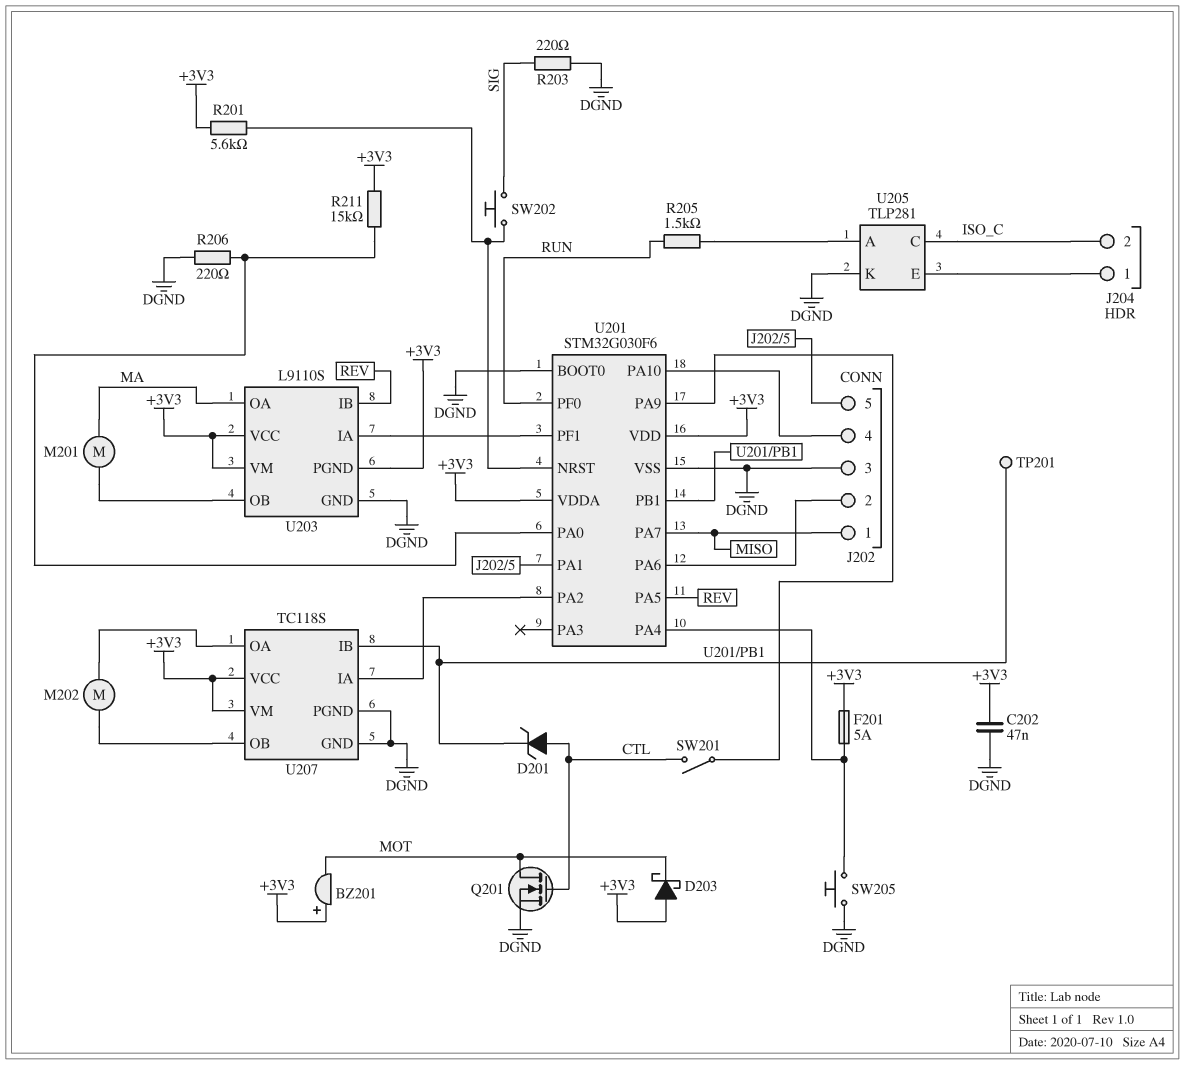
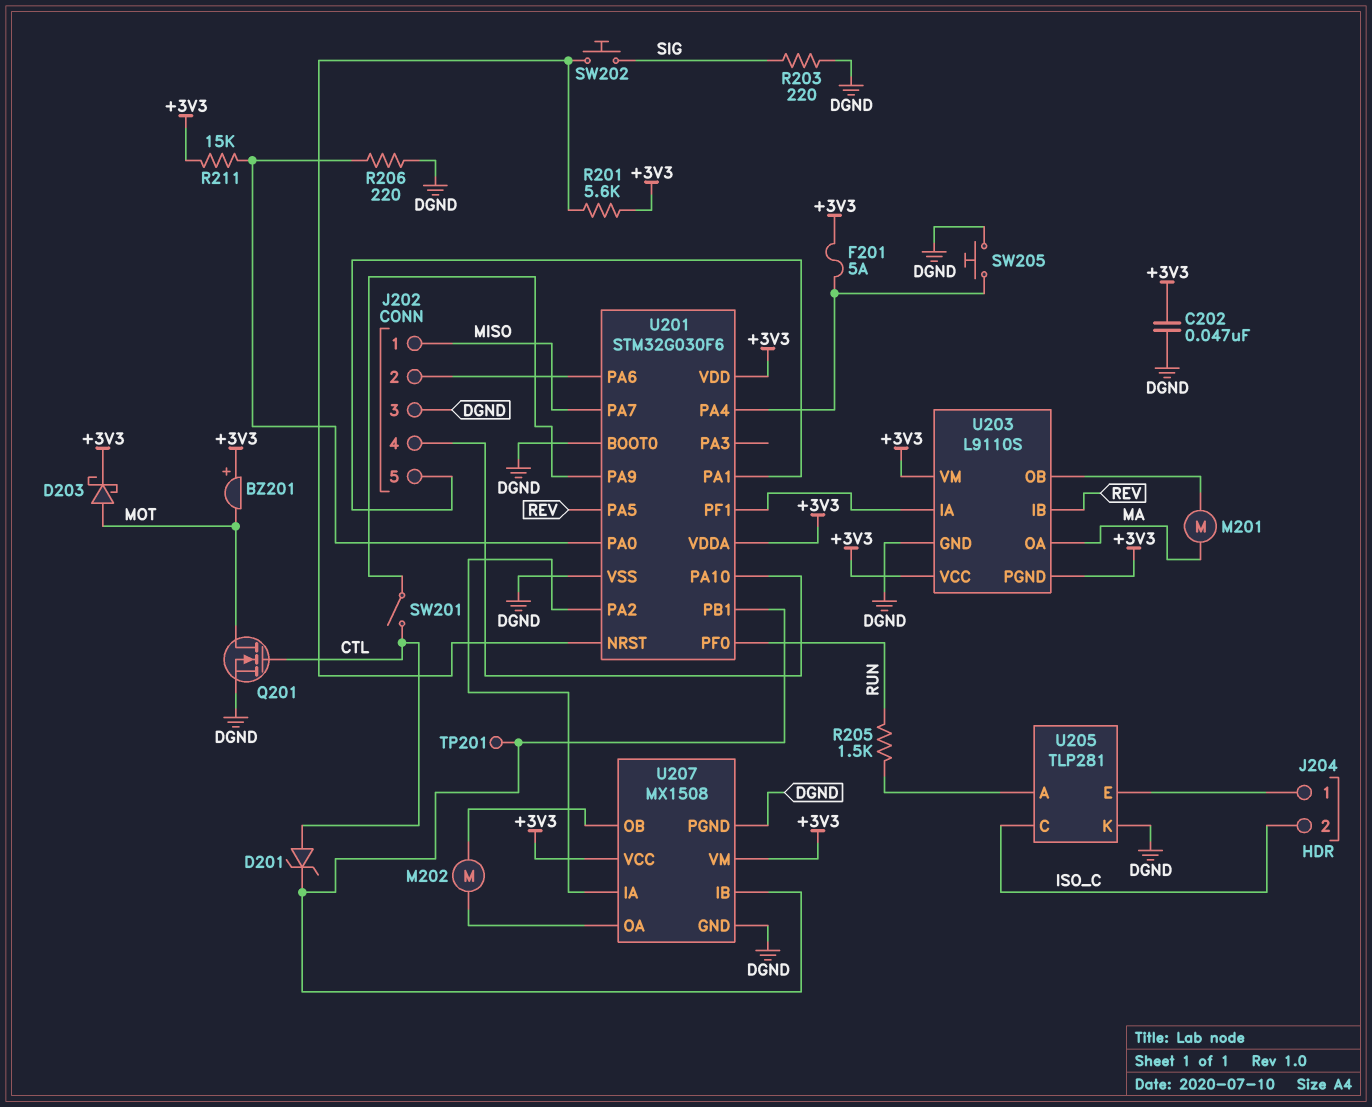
D203: schottky (A +3V3, K MOT) -> schottky (A MOT, K +3V3)
U207: TC118S -> MX1508

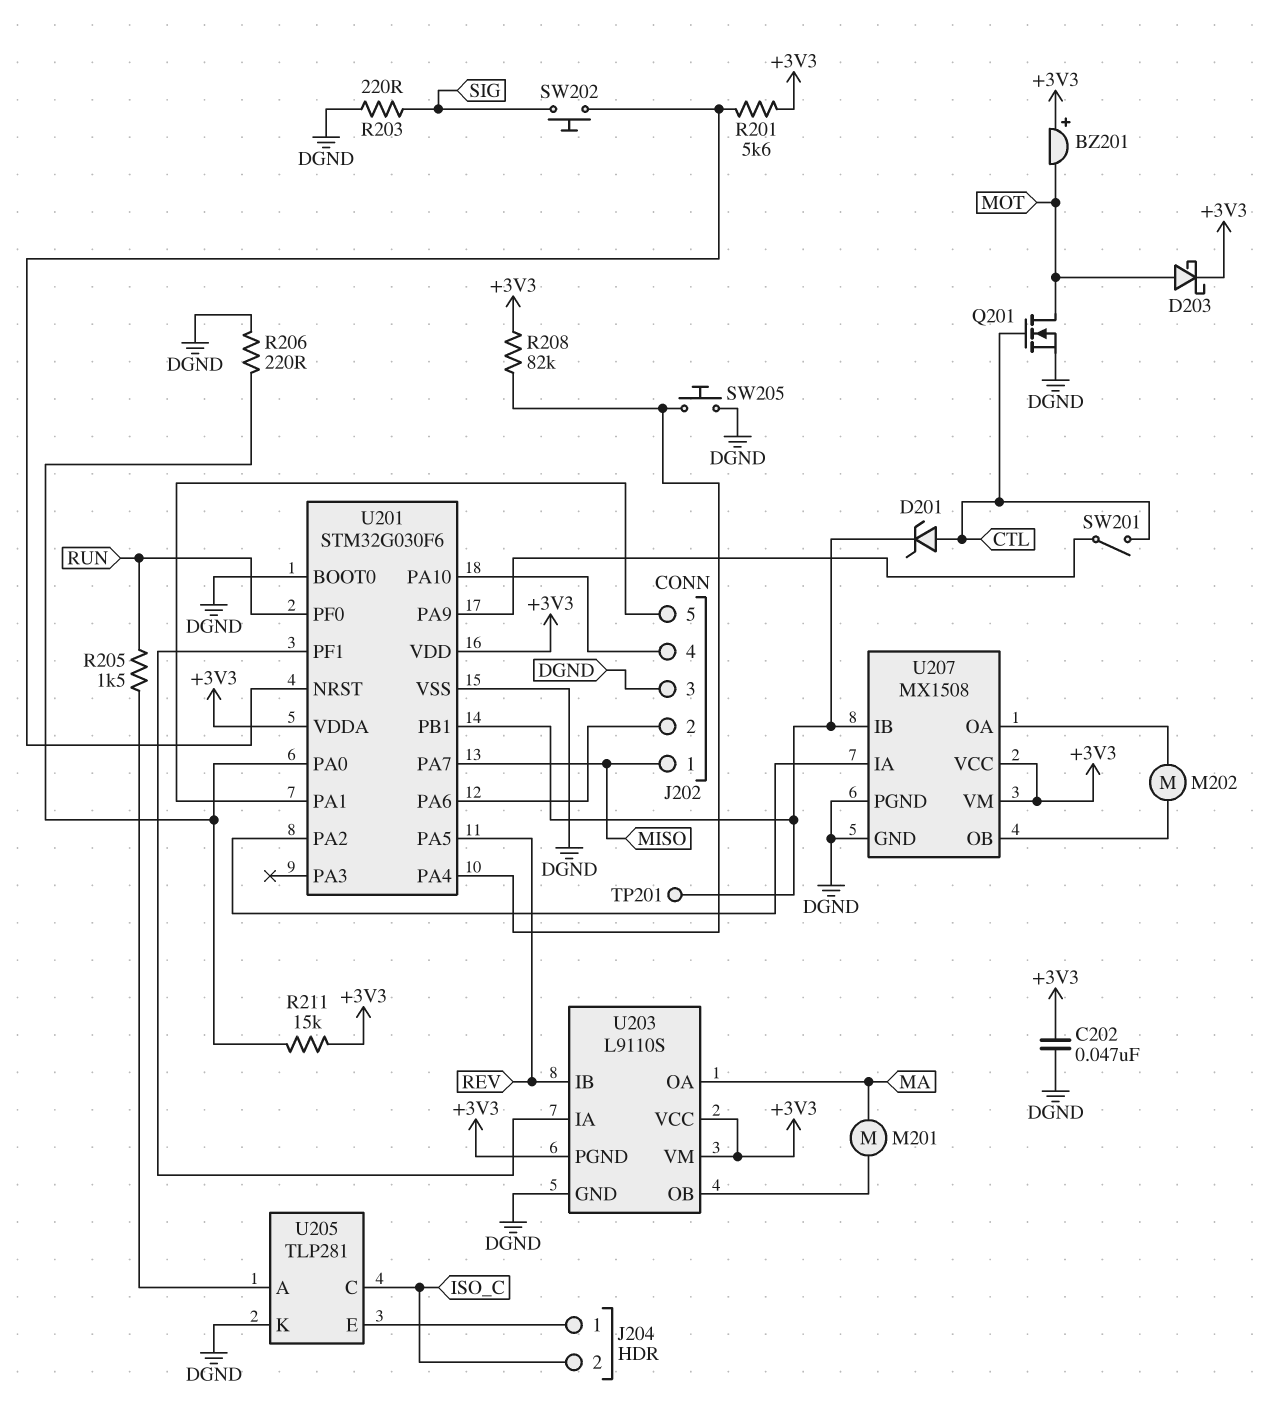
F201: 5A (+3V3, U201/PA4) -> none
R208: none -> 82k (+3V3, U201/PA4)

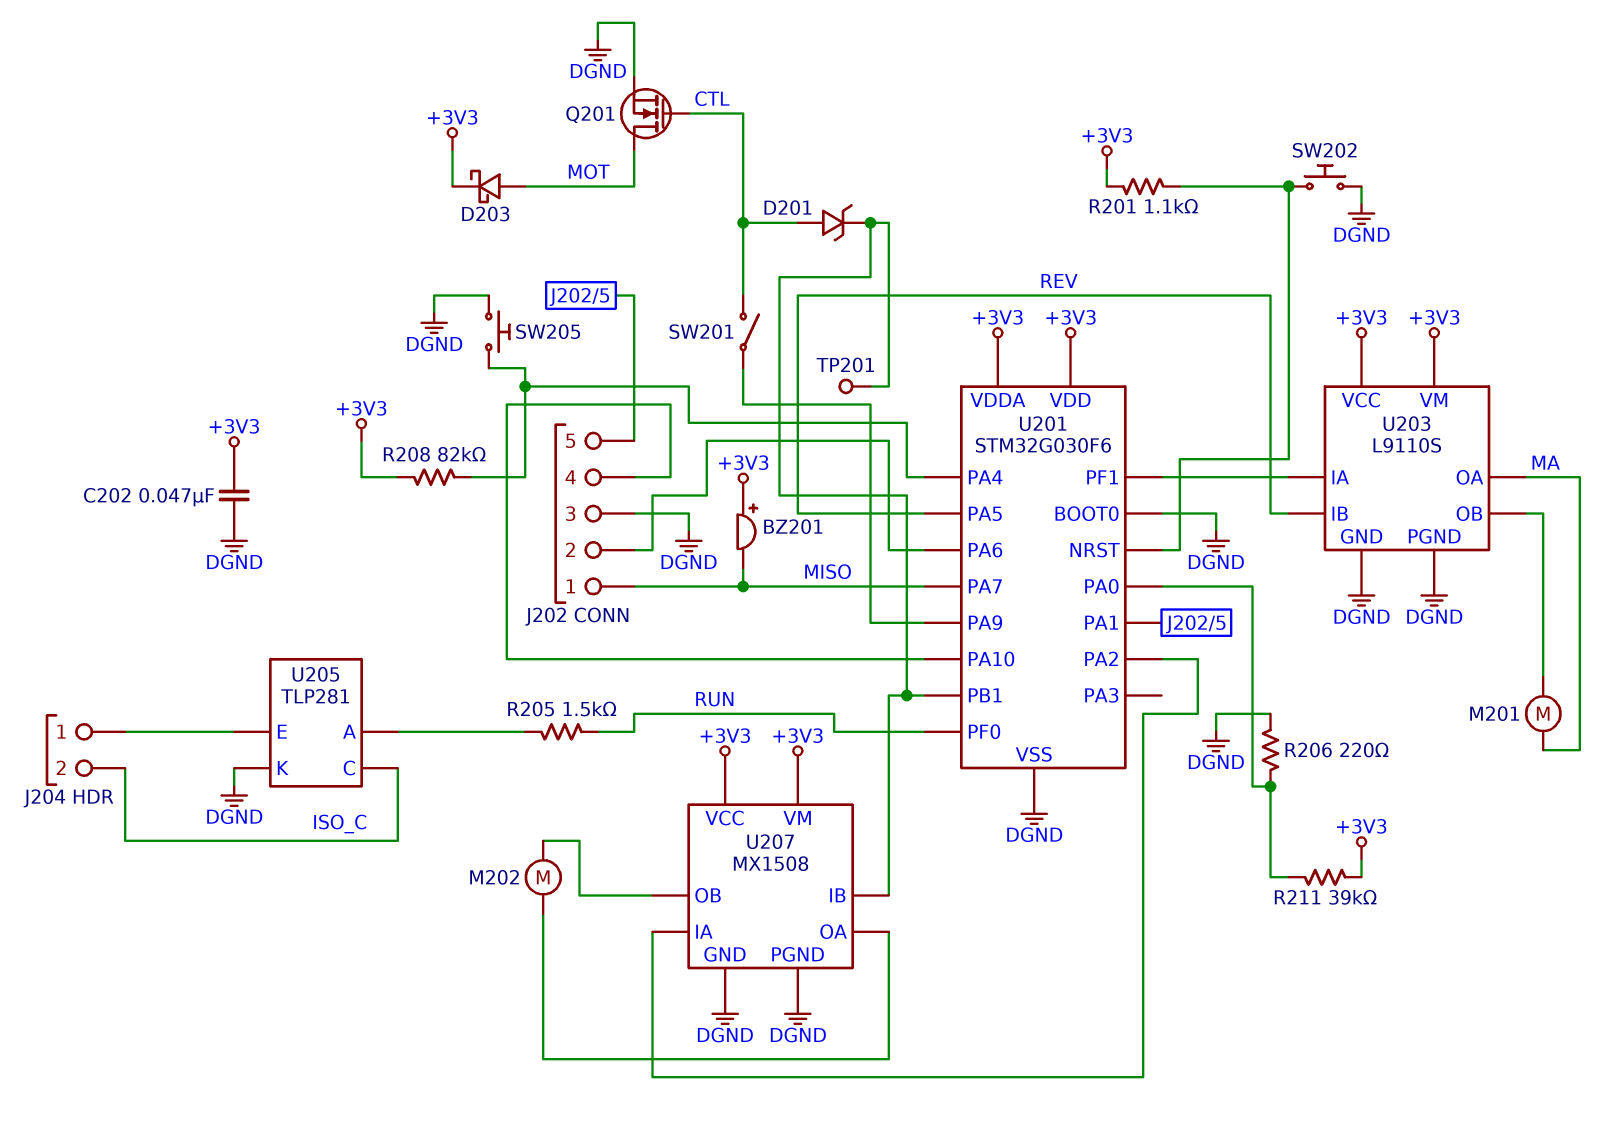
BZ201: buzzer (plus +3V3, minus MOT) -> buzzer (plus +3V3, minus MISO)
R201: 5.6k (+3V3, U201/NRST) -> 1.1k (+3V3, U201/NRST)
R203: 220 (DGND, SIG) -> none
R211: 15k (+3V3, U201/PA0) -> 39k (+3V3, U201/PA0)
SW202: button (SIG, U201/NRST) -> button (DGND, U201/NRST)
U203 pin PGND: +3V3 -> DGND

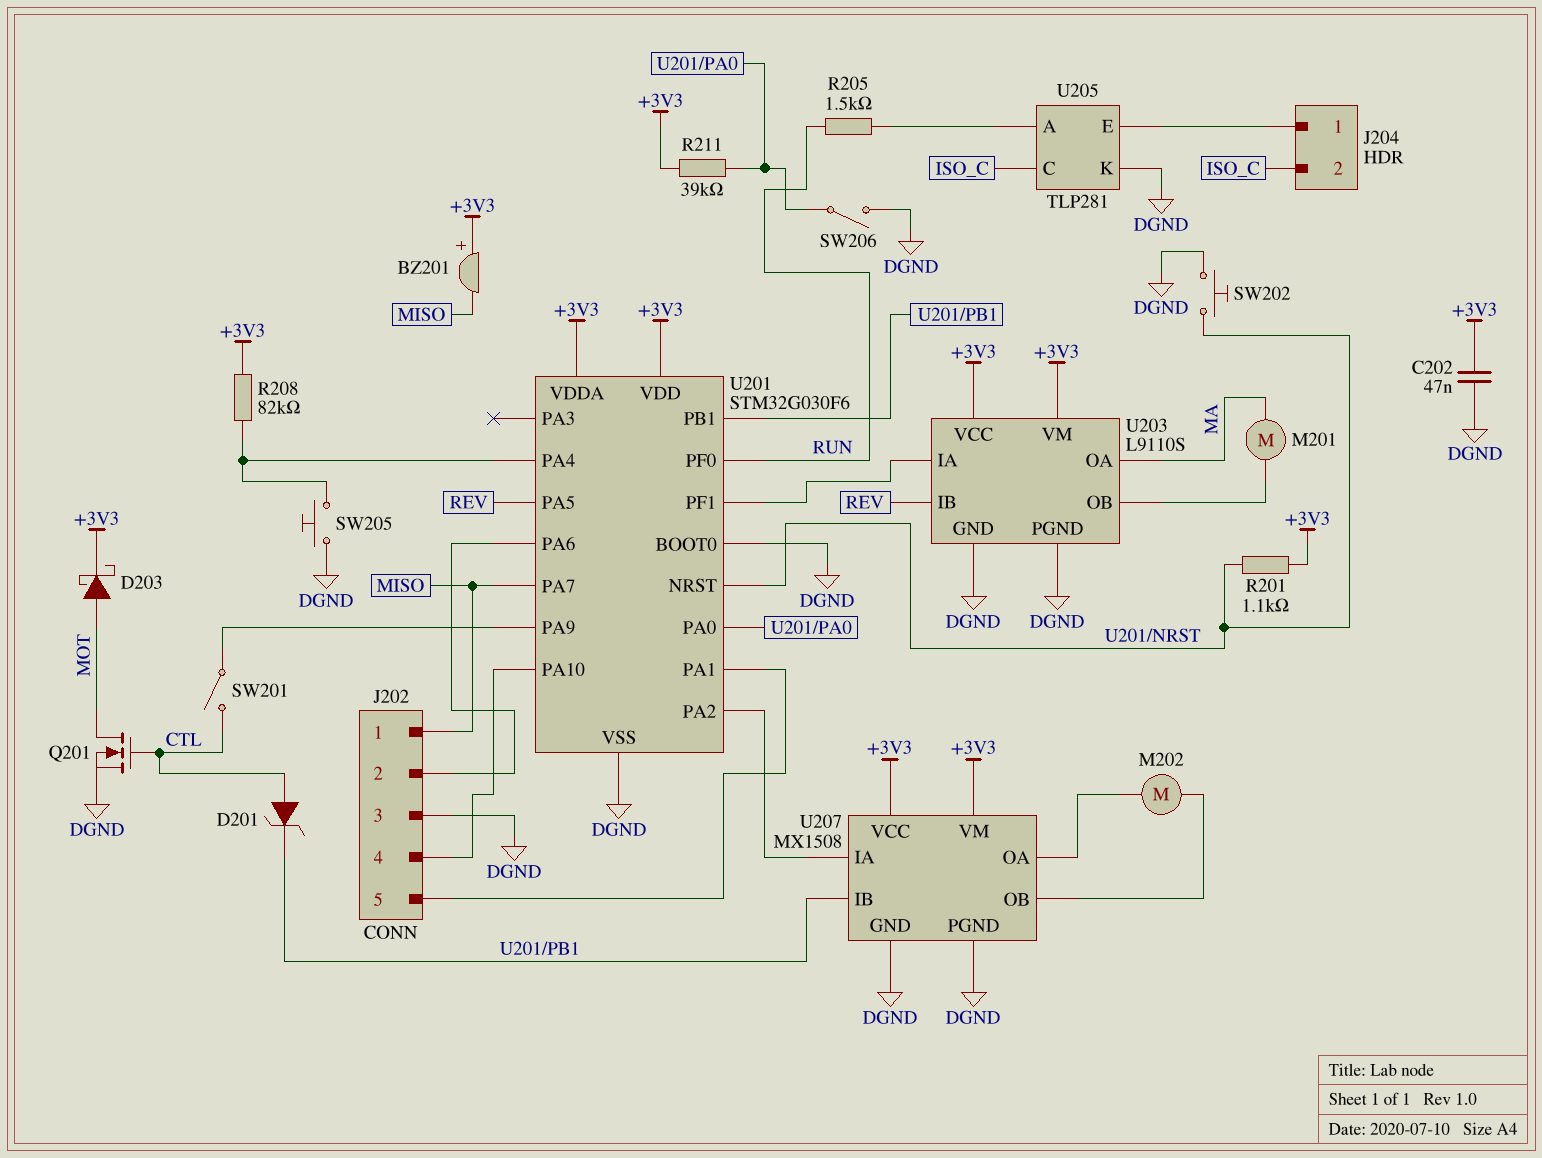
R206: 220 (DGND, U201/PA0) -> none
SW206: none -> switch (DGND, U201/PA0)
TP201: test point (U201/PB1) -> none

